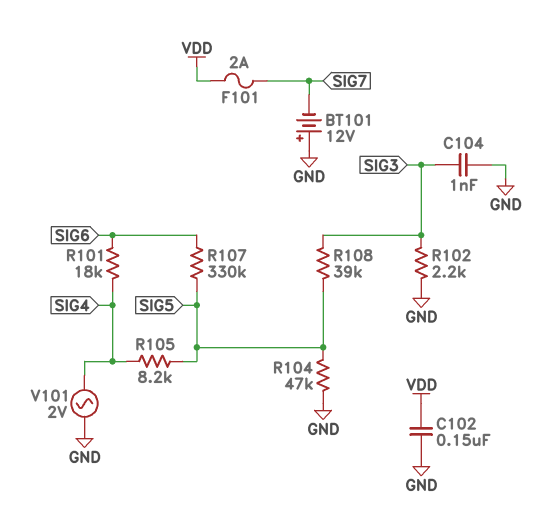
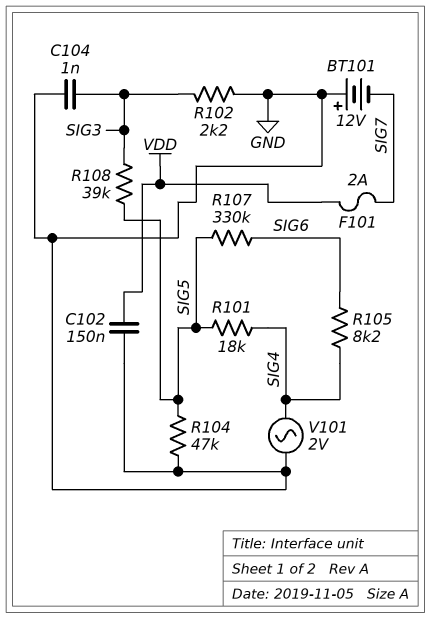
R101: 18k (SIG4, SIG6) -> 18k (SIG4, SIG5)
R105: 8.2k (SIG4, SIG5) -> 8.2k (SIG4, SIG6)

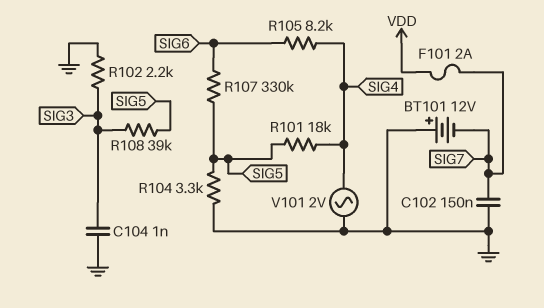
C102: 150nF (GND, VDD) -> 150nF (GND, SIG7)
R104: 47k (GND, SIG5) -> 3.3k (GND, SIG5)

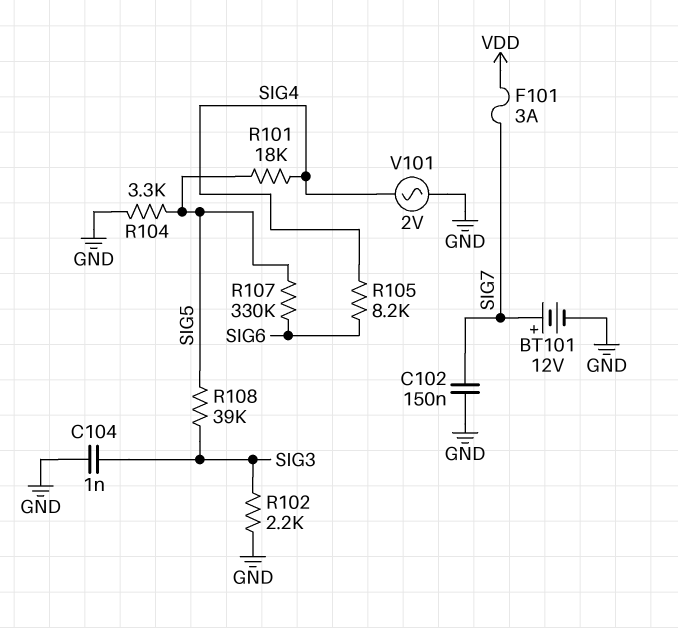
BT101: 12V (plus GND, minus SIG7) -> 12V (plus SIG7, minus GND)
F101: 2A (SIG7, VDD) -> 3A (SIG7, VDD)

